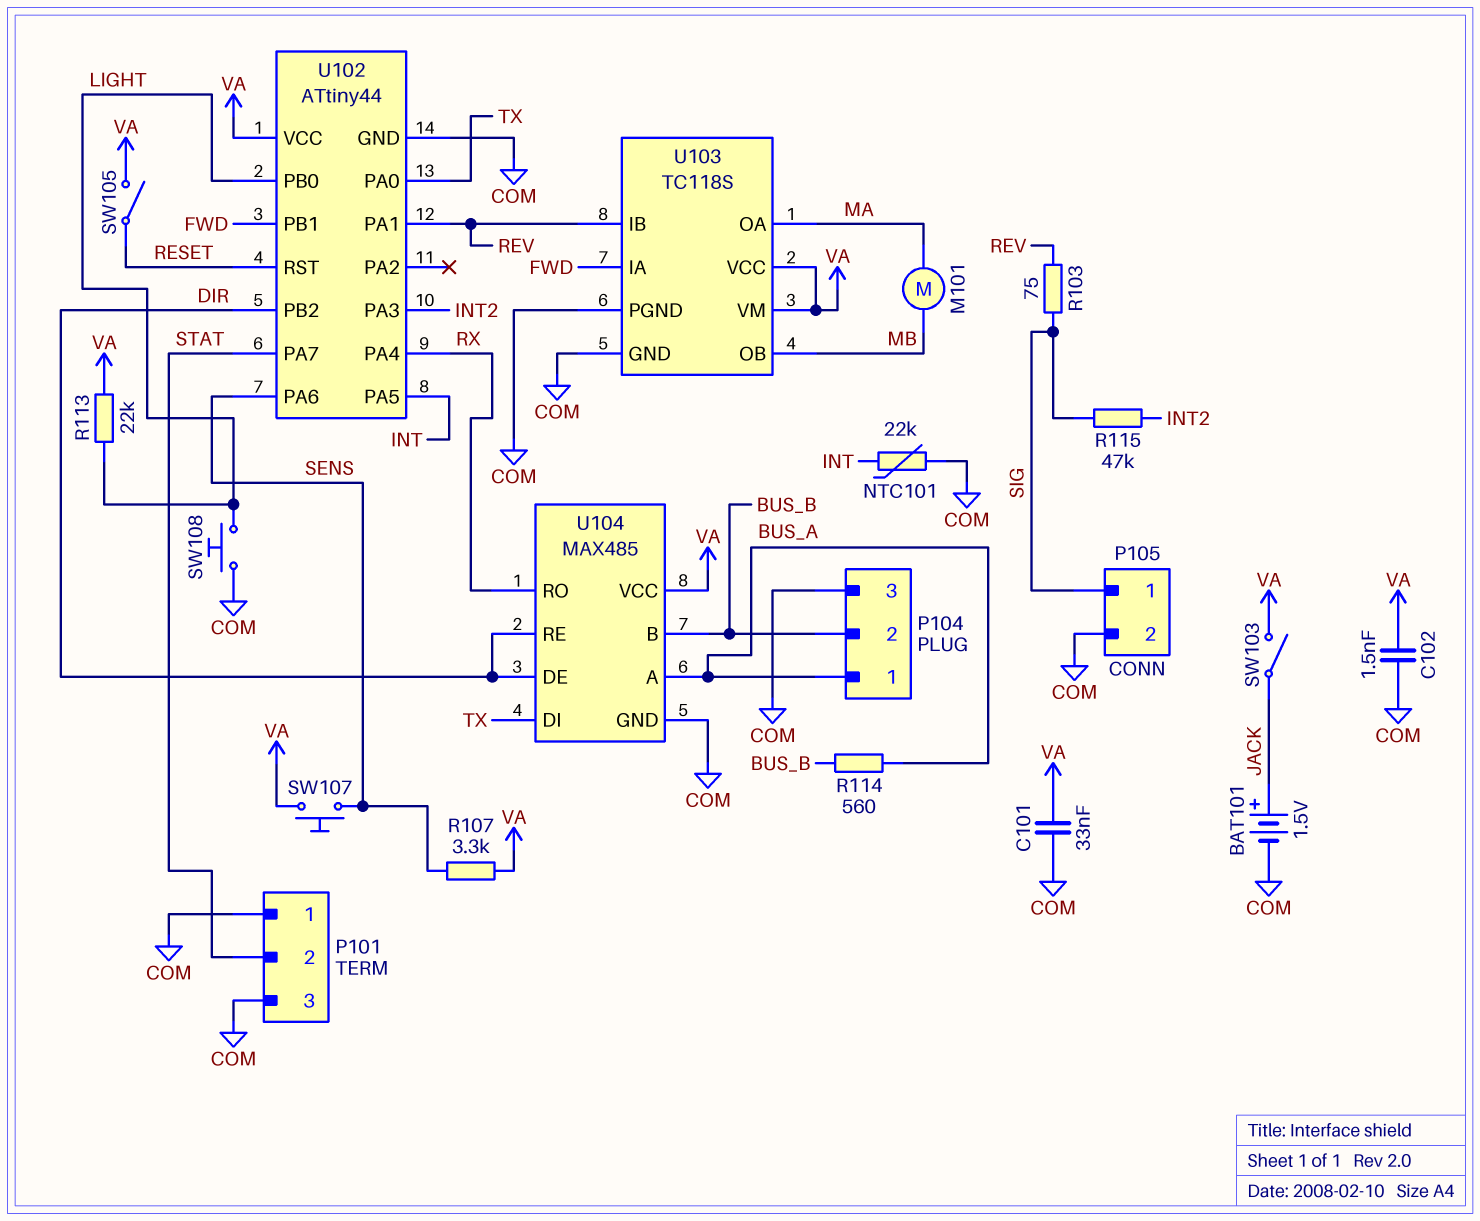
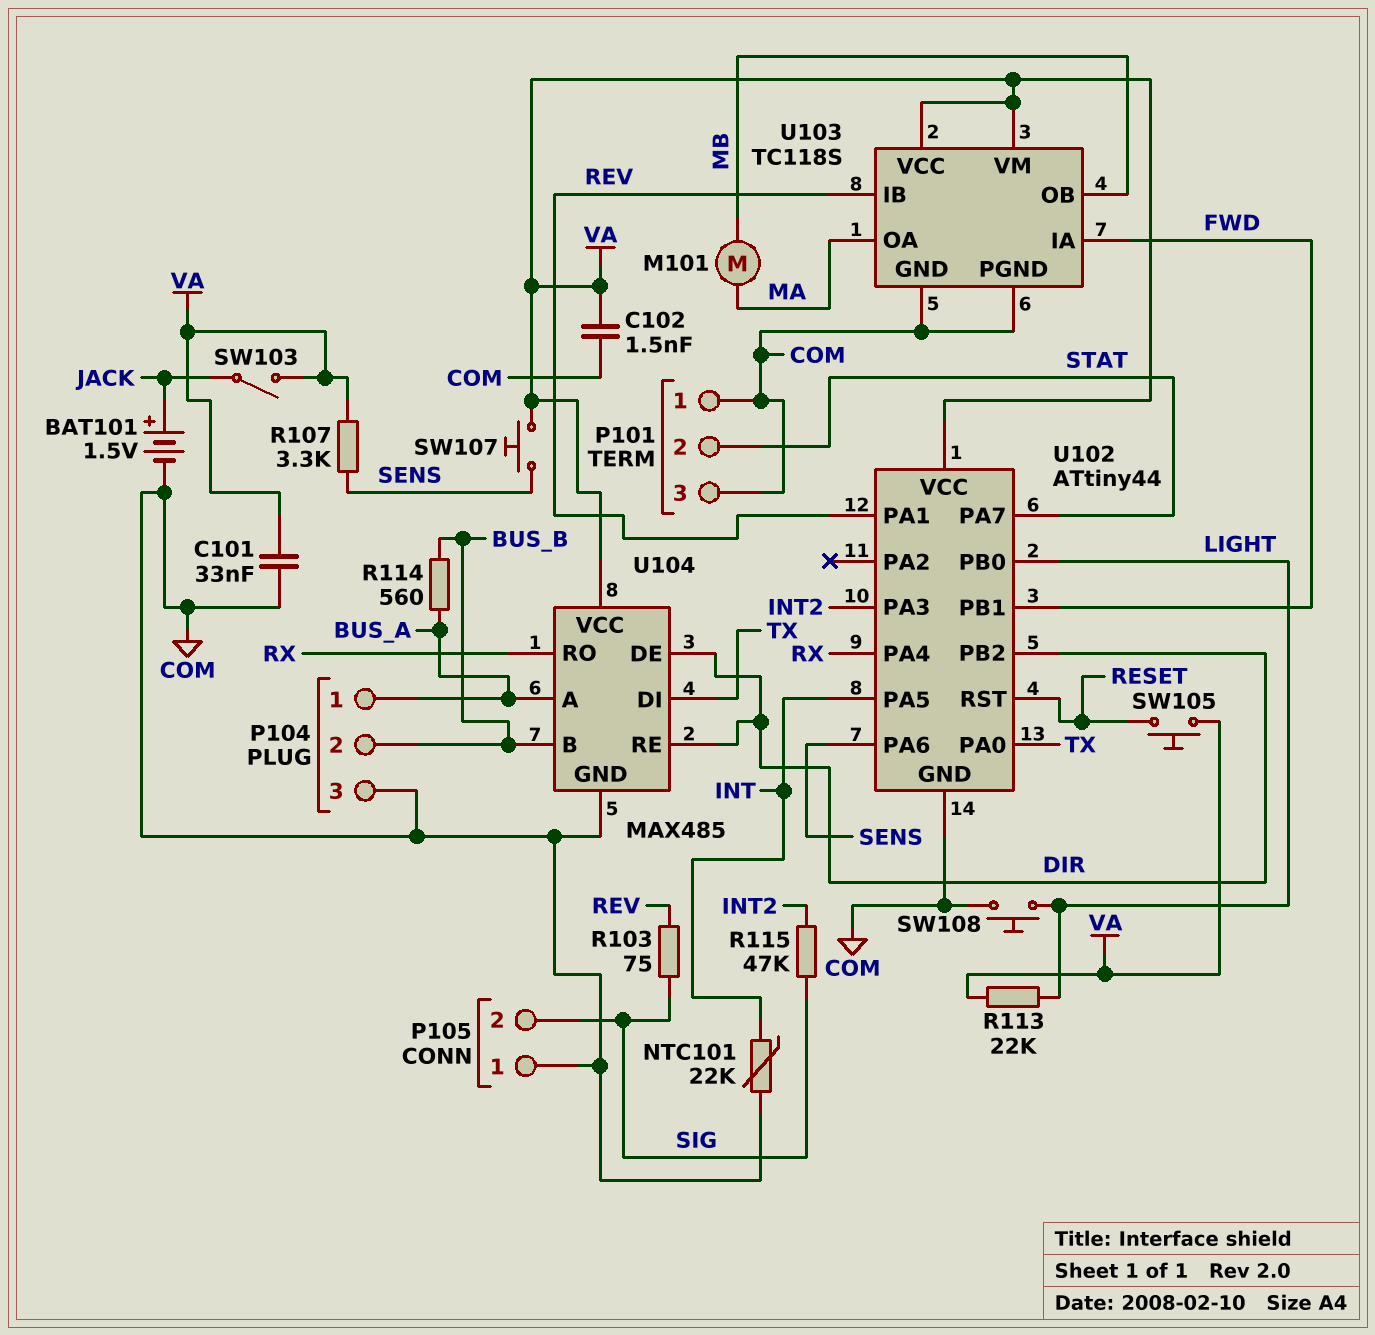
P105 pin 1: SIG -> COM
P105 pin 2: COM -> SIG
SW105: switch (RESET, VA) -> button (RESET, VA)

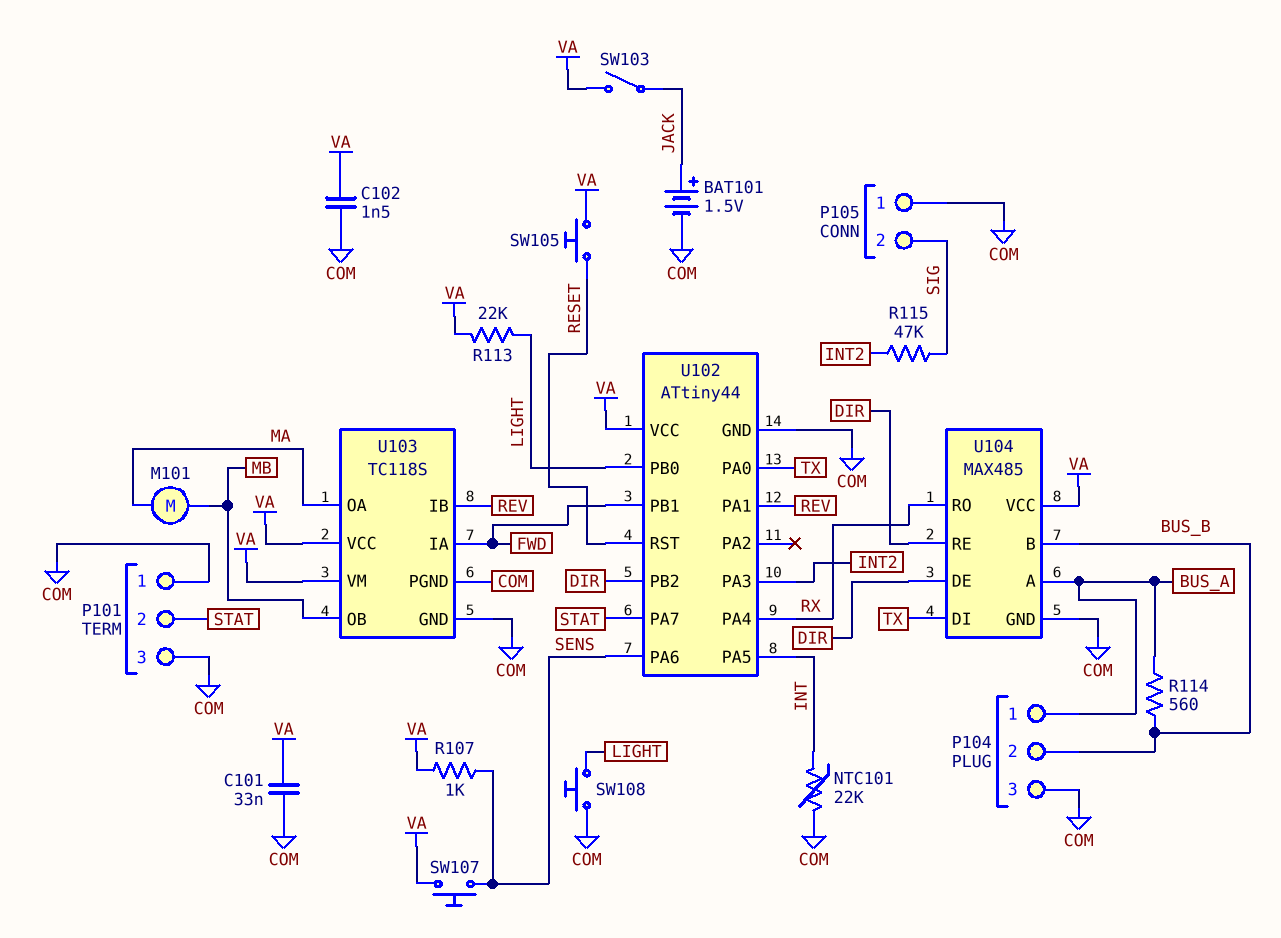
R103: 75 (REV, SIG) -> none
R107: 3.3k (SENS, VA) -> 1k (SENS, VA)

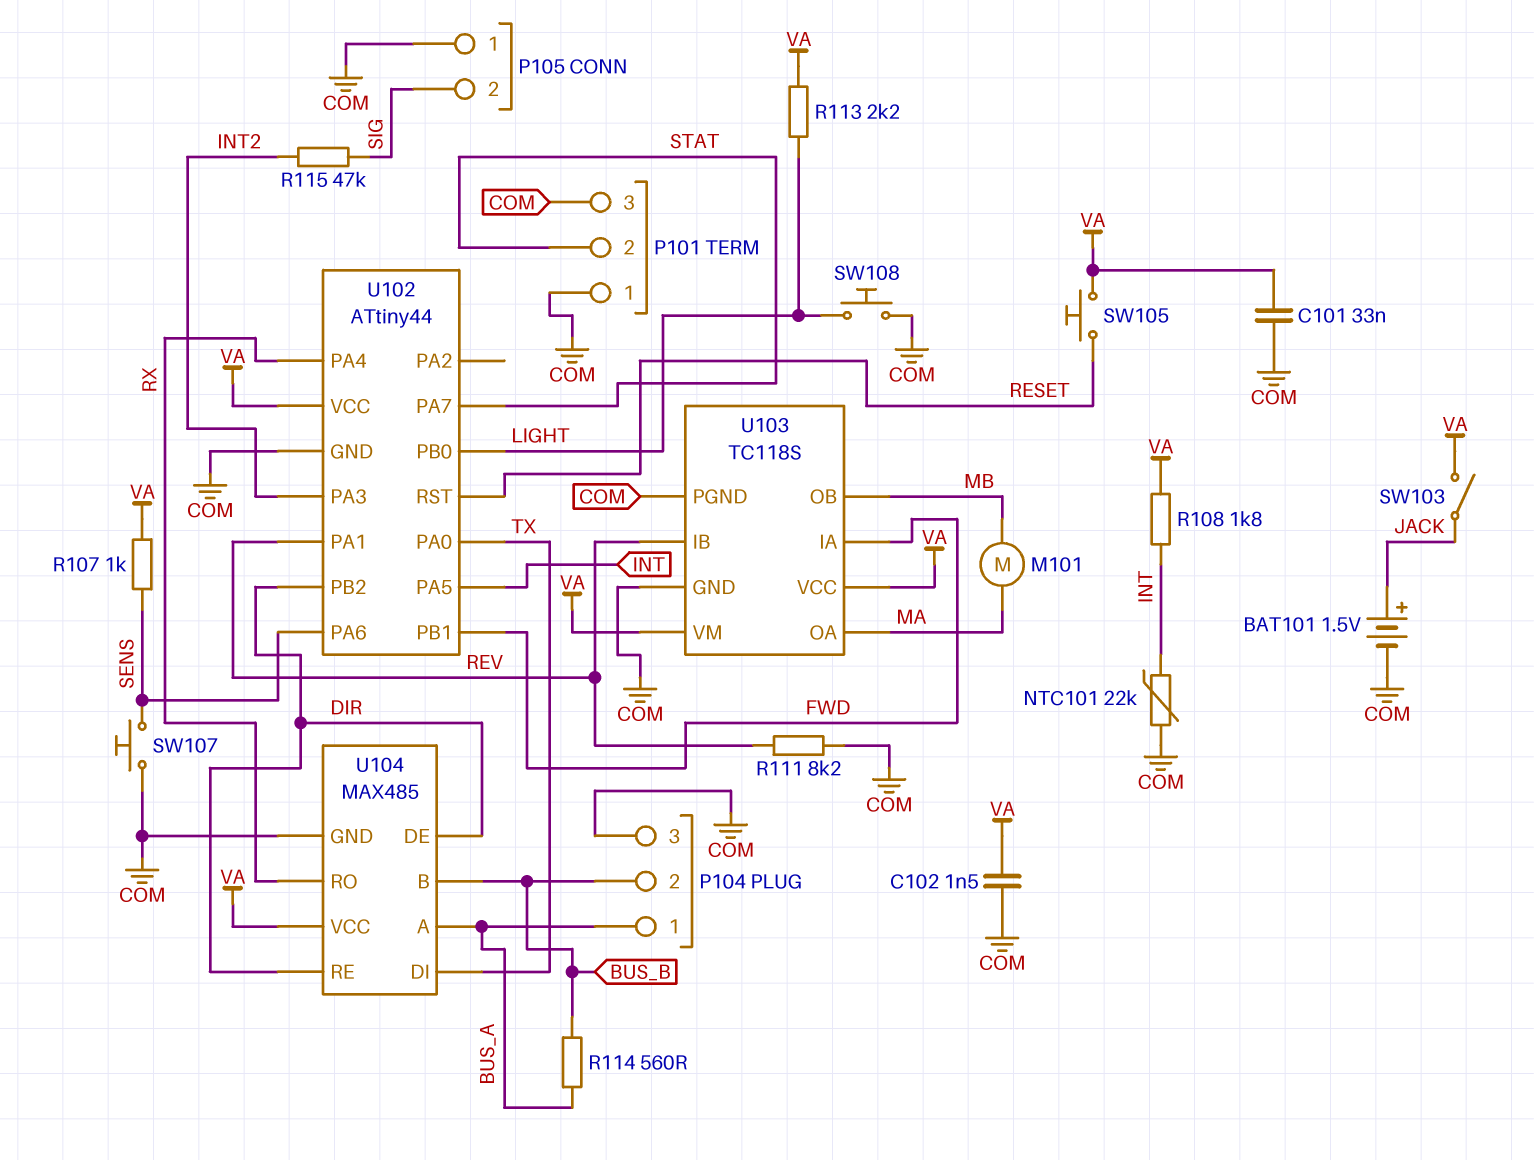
R108: none -> 1.8k (INT, VA)
R111: none -> 8.2k (COM, REV)
R113: 22k (LIGHT, VA) -> 2.2k (LIGHT, VA)
SW107: button (SENS, VA) -> button (COM, SENS)

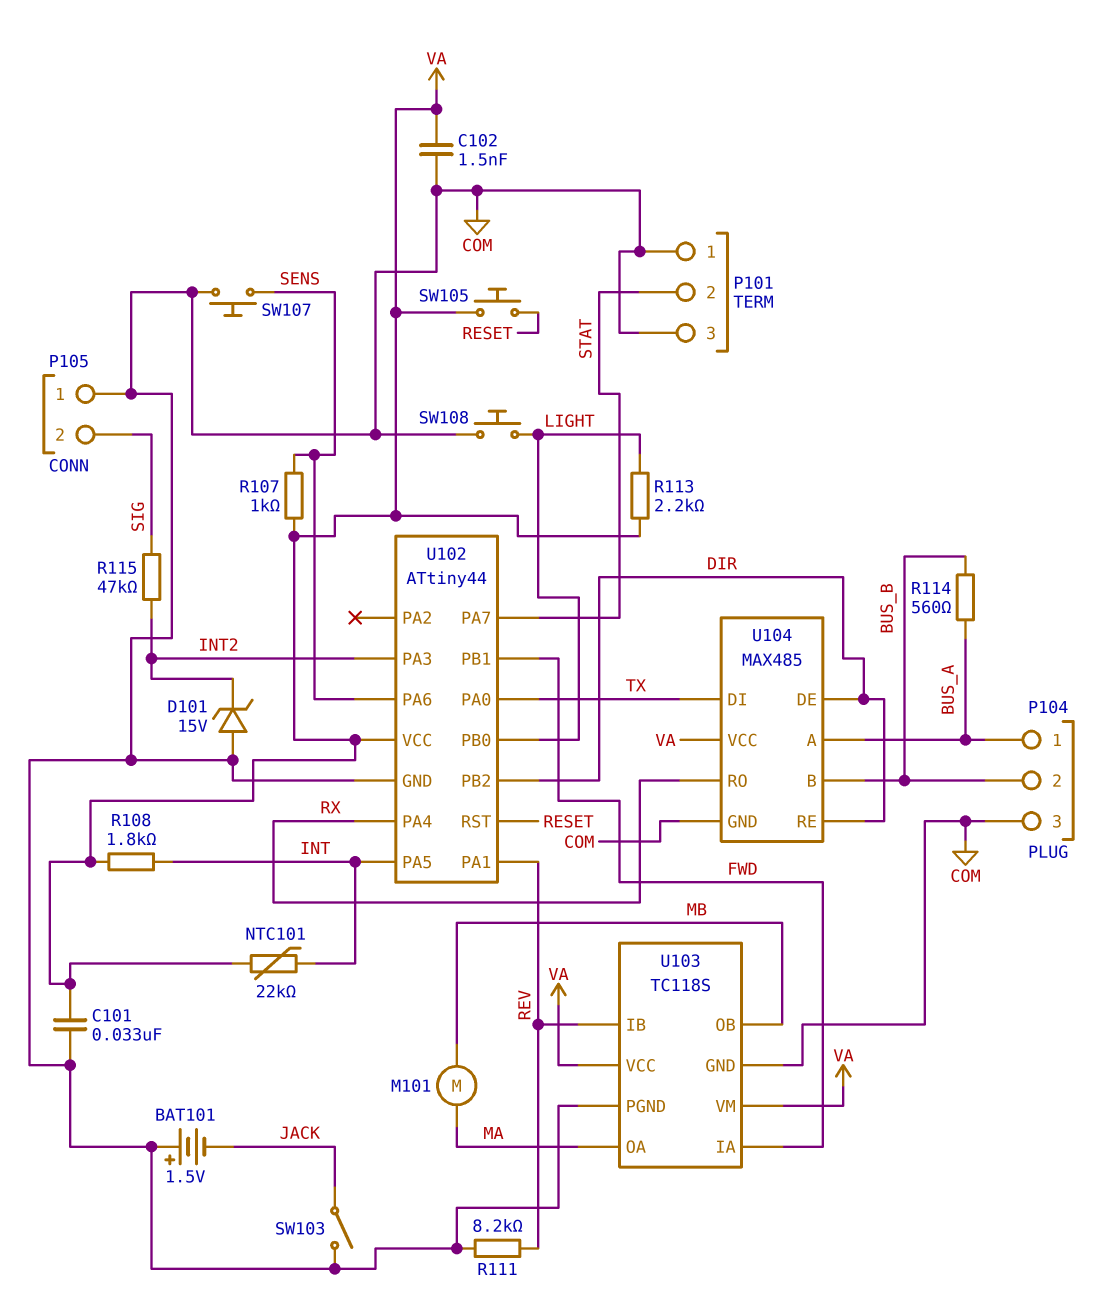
BAT101: 1.5V (plus JACK, minus COM) -> 1.5V (plus COM, minus JACK)
D101: none -> zener 15V (A COM, K INT2)
NTC101: 22k (COM, INT) -> 22k (INT, VA)
SW103: switch (JACK, VA) -> switch (COM, JACK)

